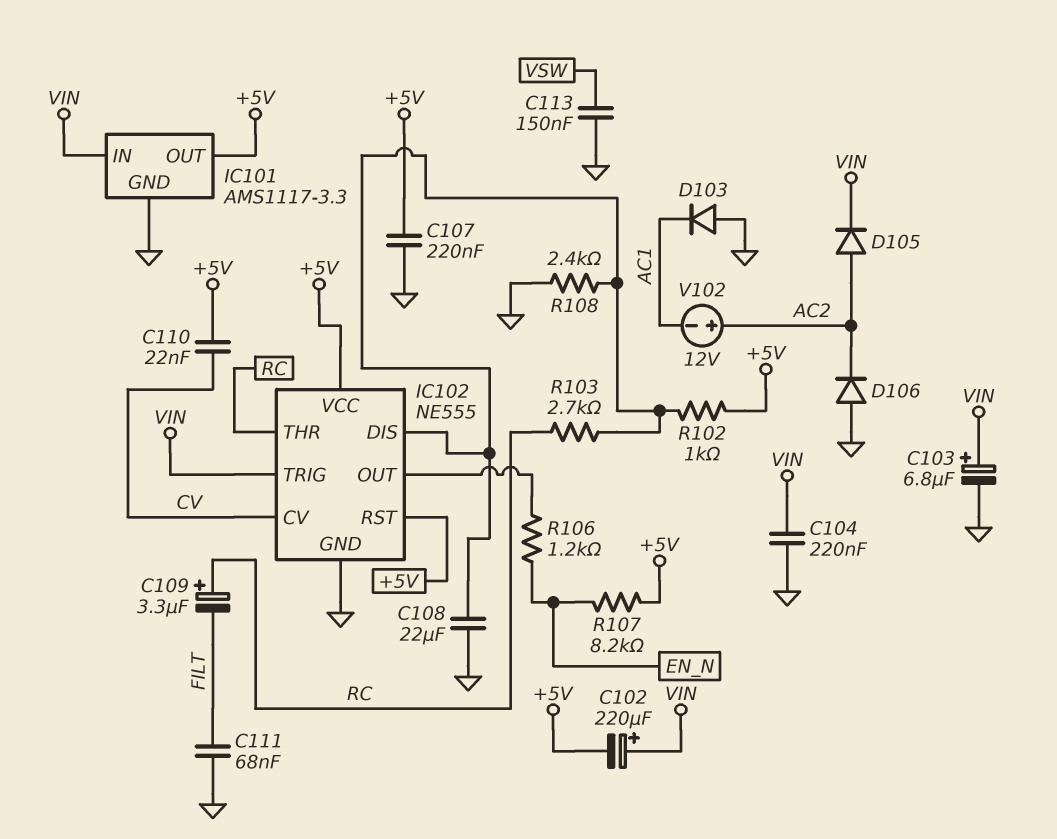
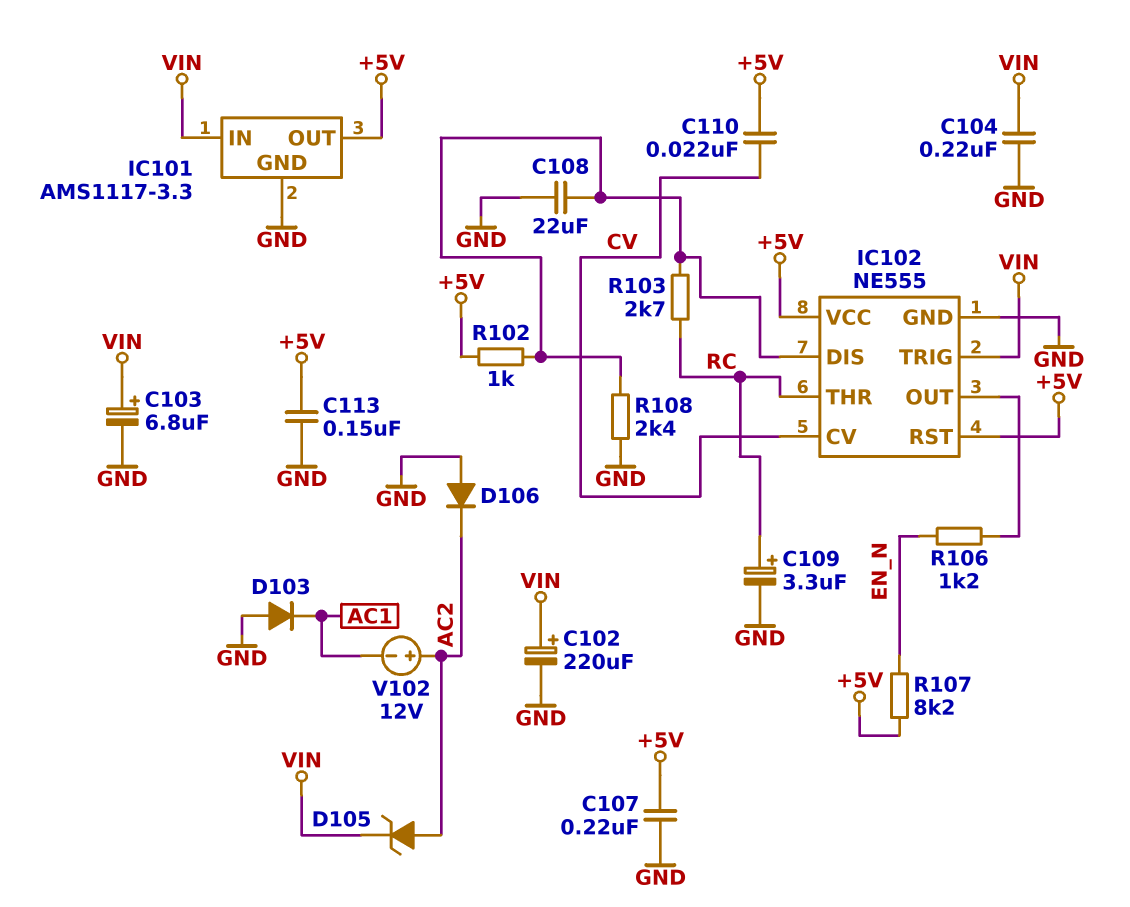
C102: 220uF (plus VIN, minus +5V) -> 220uF (plus VIN, minus GND)
C109: 3.3uF (plus RC, minus FILT) -> 3.3uF (plus RC, minus GND)
C111: 68nF (FILT, GND) -> none
C113: 150nF (GND, VSW) -> 150nF (+5V, GND)
D105: diode (A AC2, K VIN) -> zener (A AC2, K VIN)

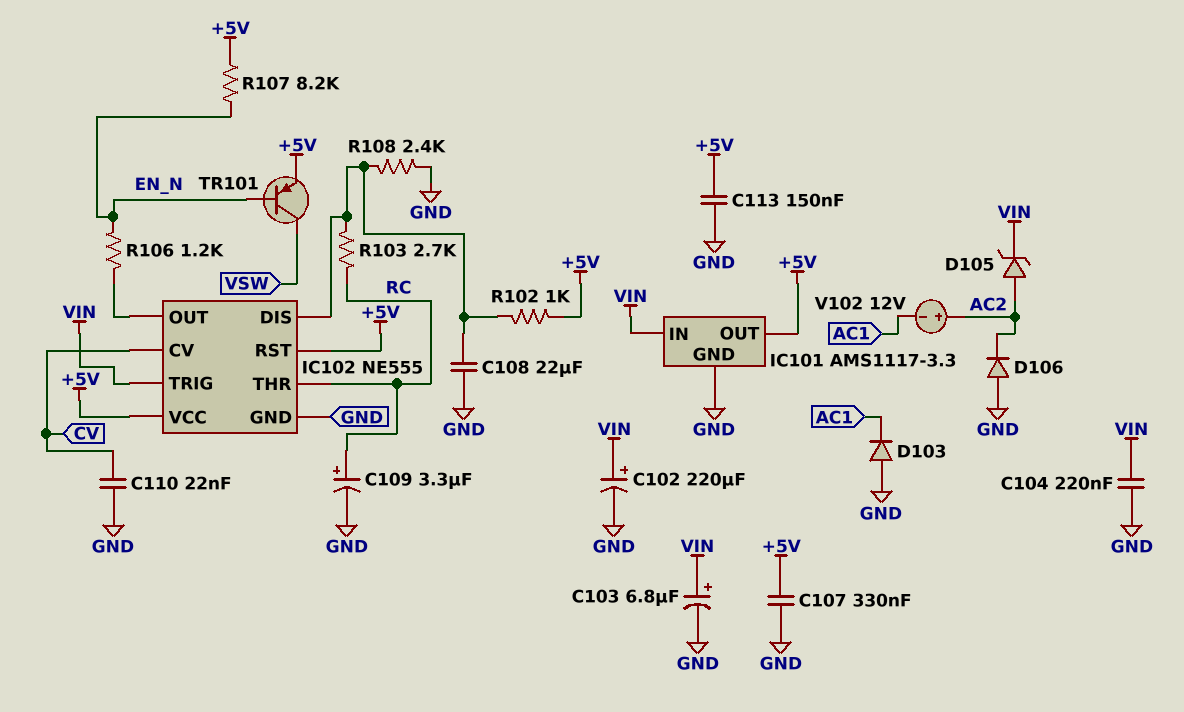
C107: 220nF (+5V, GND) -> 330nF (+5V, GND)
C110: 22nF (+5V, CV) -> 22nF (CV, GND)
TR101: none -> PNP (B EN_N, C VSW, E +5V)

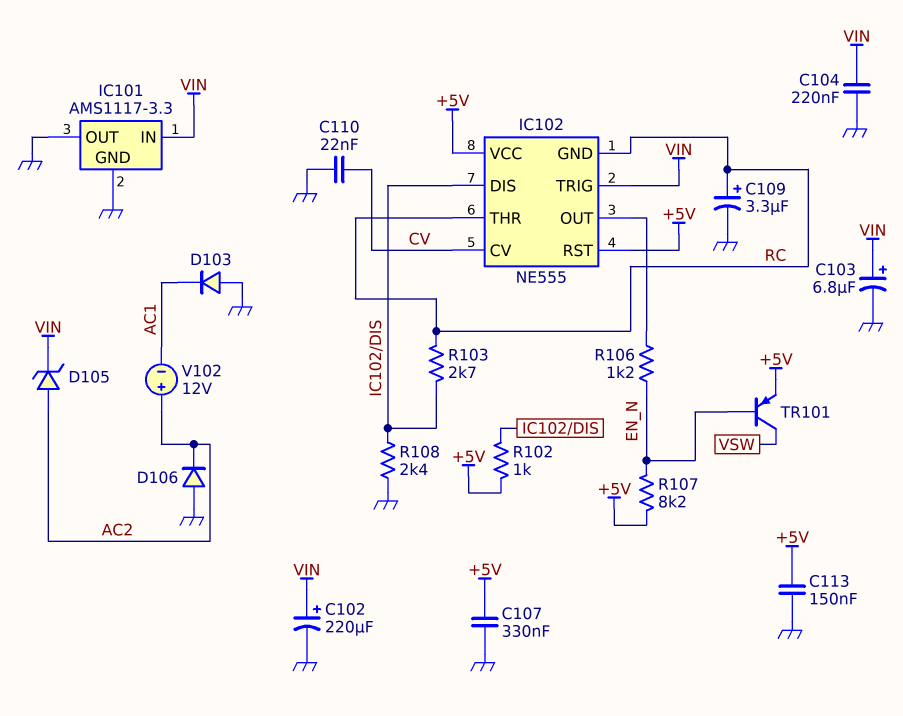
C108: 22uF (GND, IC102/DIS) -> none
IC101 pin OUT: +5V -> GND
IC102 pin GND: GND -> RC

